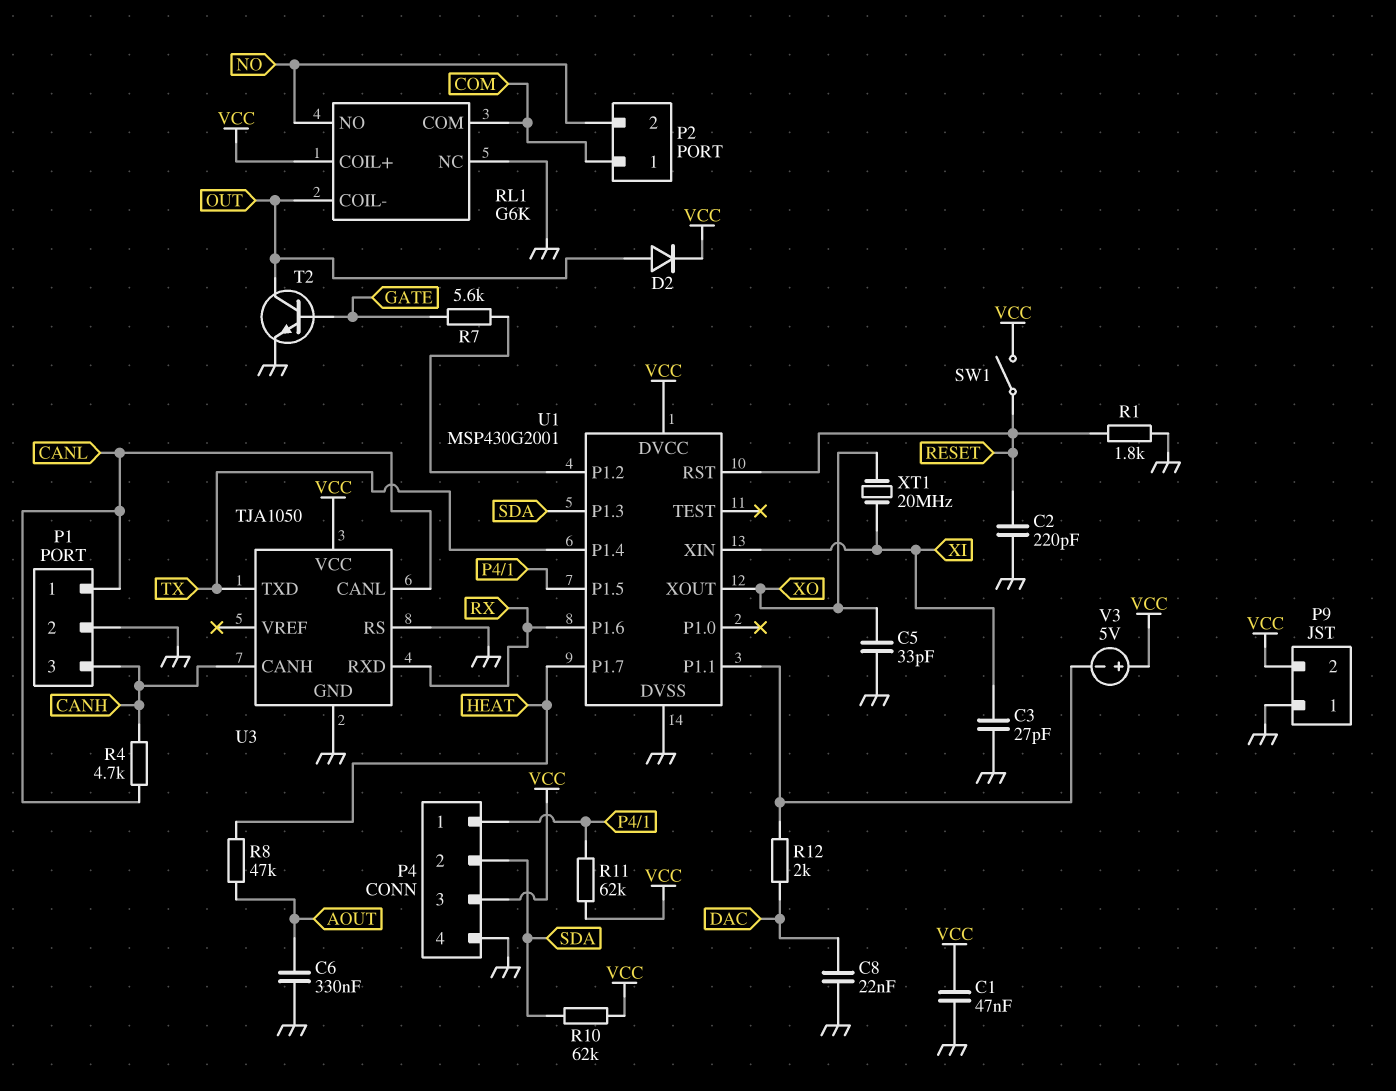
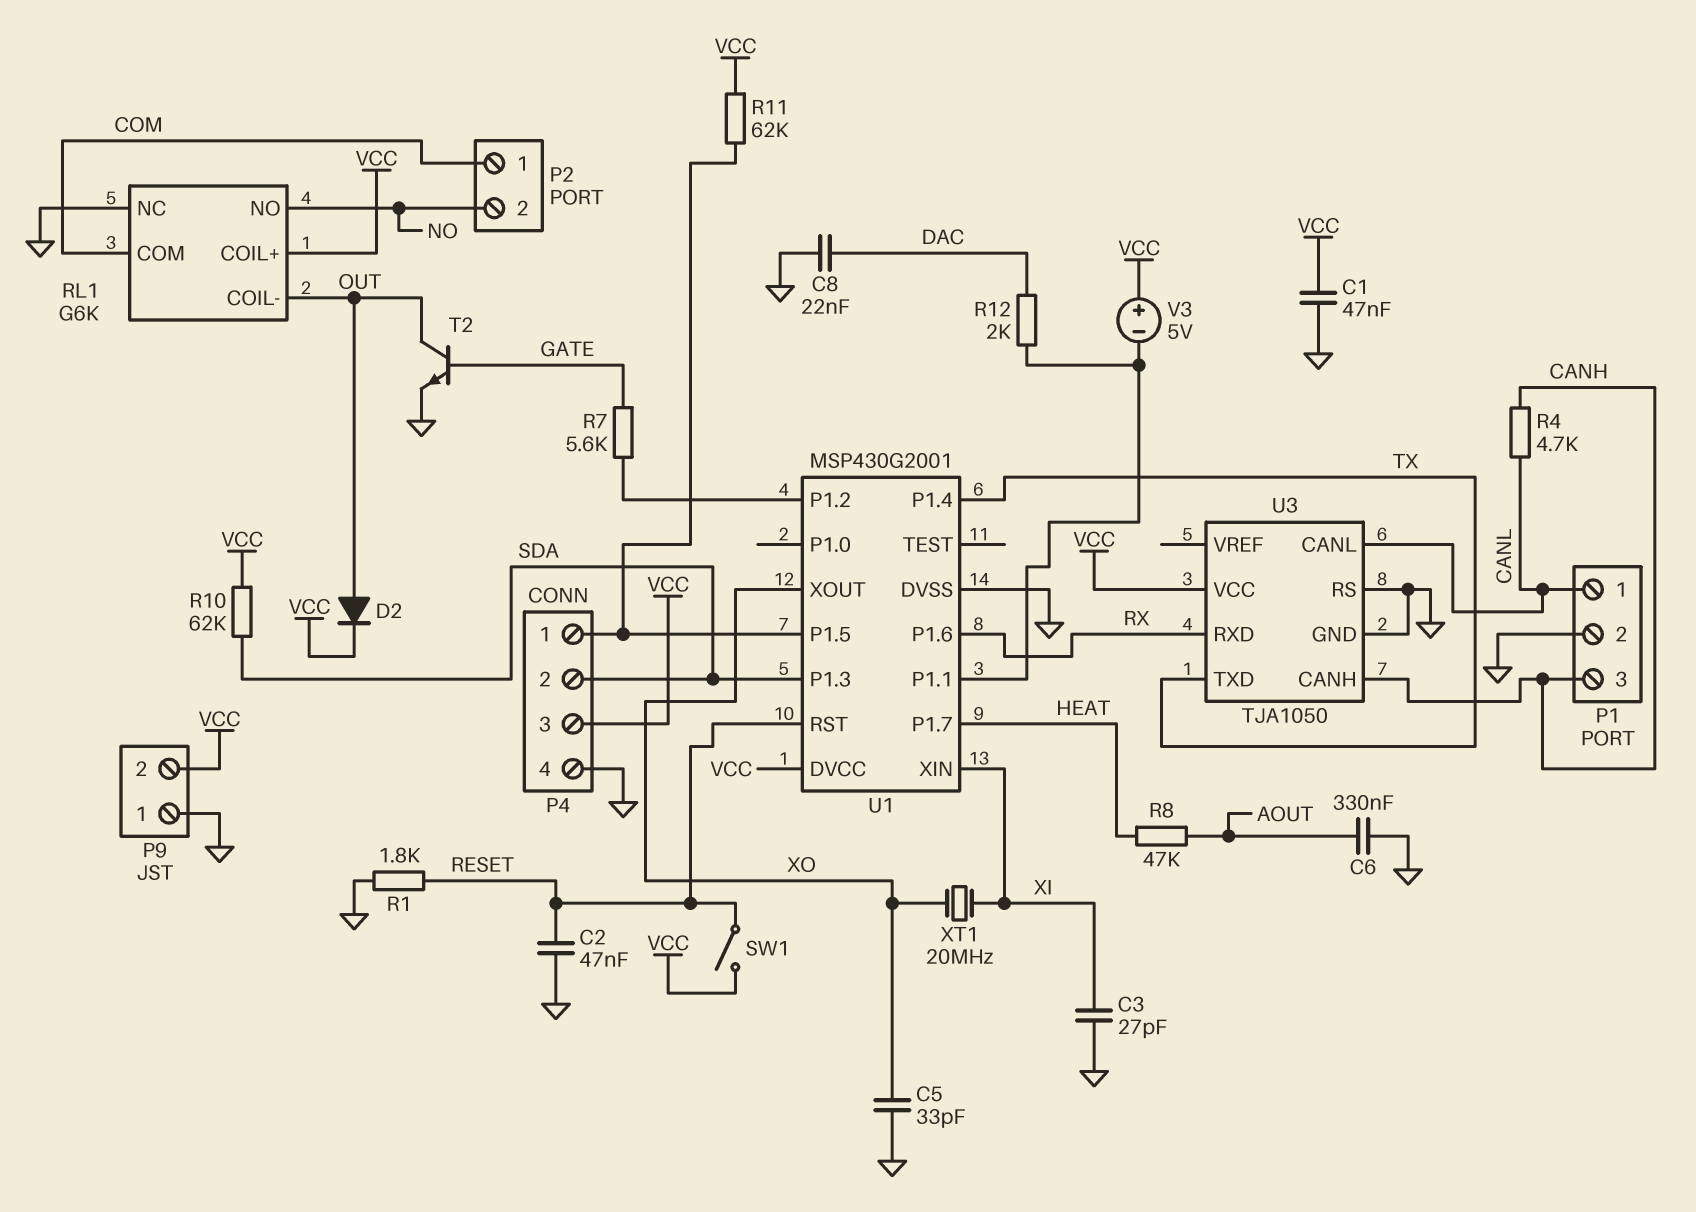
C2: 220pF (GND, RESET) -> 47nF (GND, RESET)

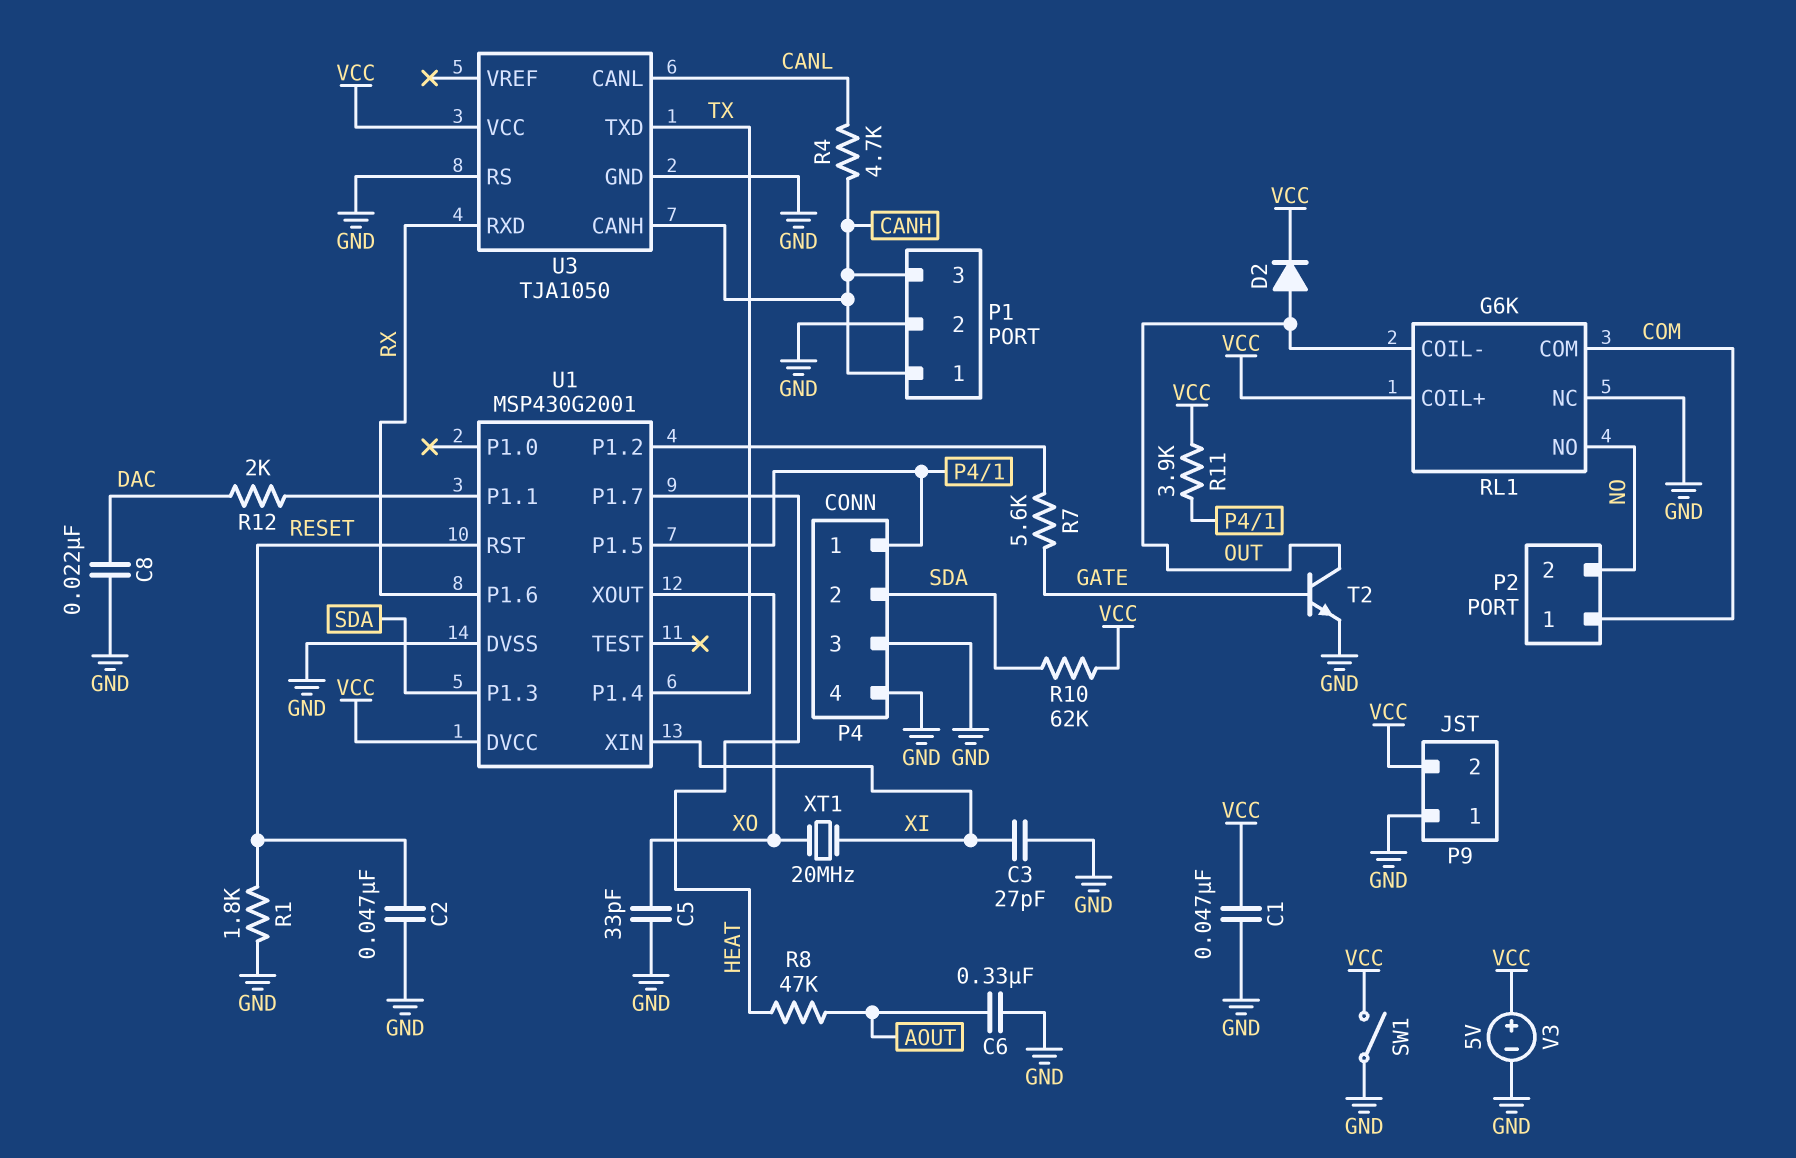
P1 pin 1: CANL -> CANH
P4 pin 3: VCC -> GND
R11: 62k (P4/1, VCC) -> 3.9k (P4/1, VCC)
SW1: switch (RESET, VCC) -> switch (GND, VCC)
V3: 5V (plus VCC, minus U1/P1.1) -> 5V (plus VCC, minus GND)

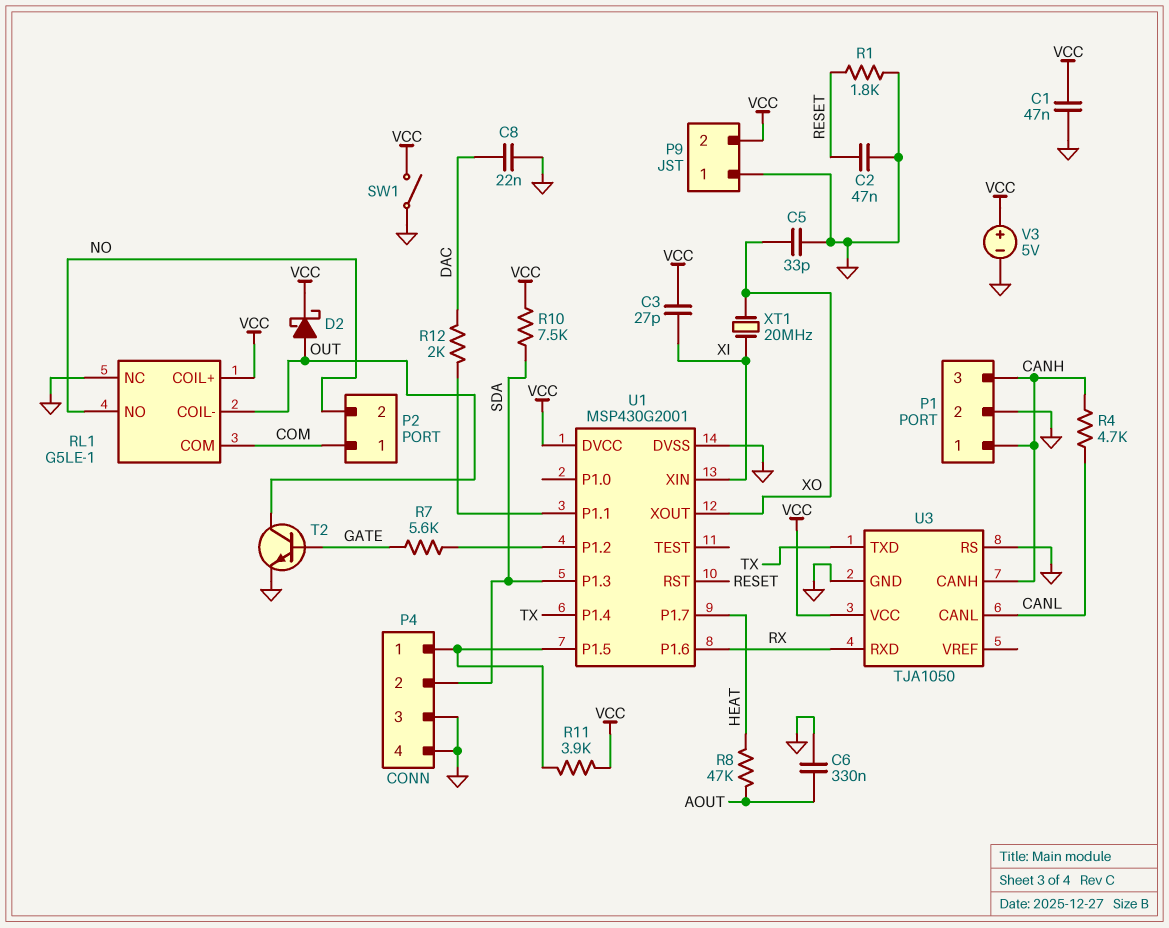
C3: 27pF (GND, XI) -> 27pF (VCC, XI)
D2: diode (A OUT, K VCC) -> schottky (A OUT, K VCC)
R10: 62k (SDA, VCC) -> 7.5k (SDA, VCC)
RL1: G6K -> G5LE-1

